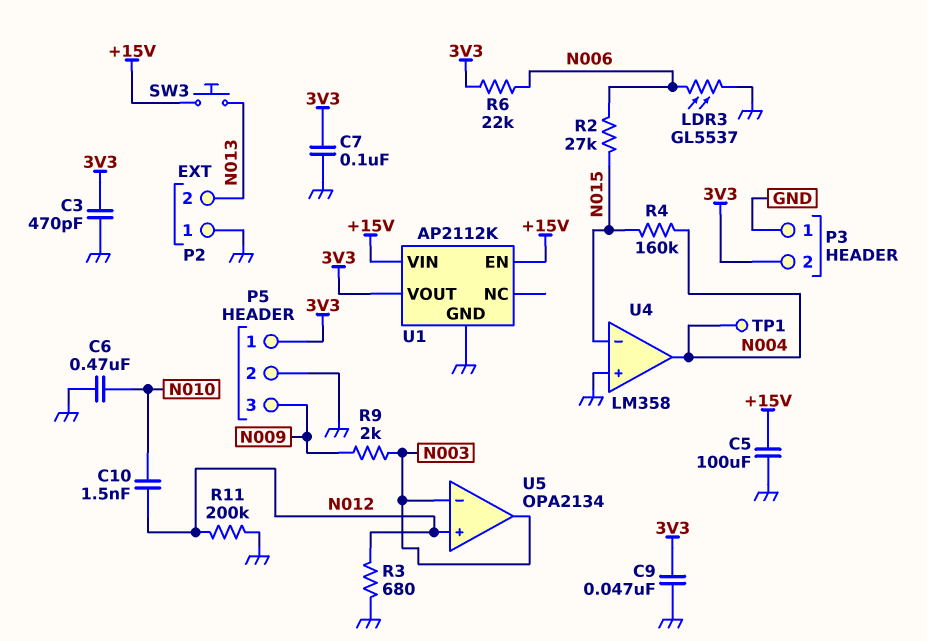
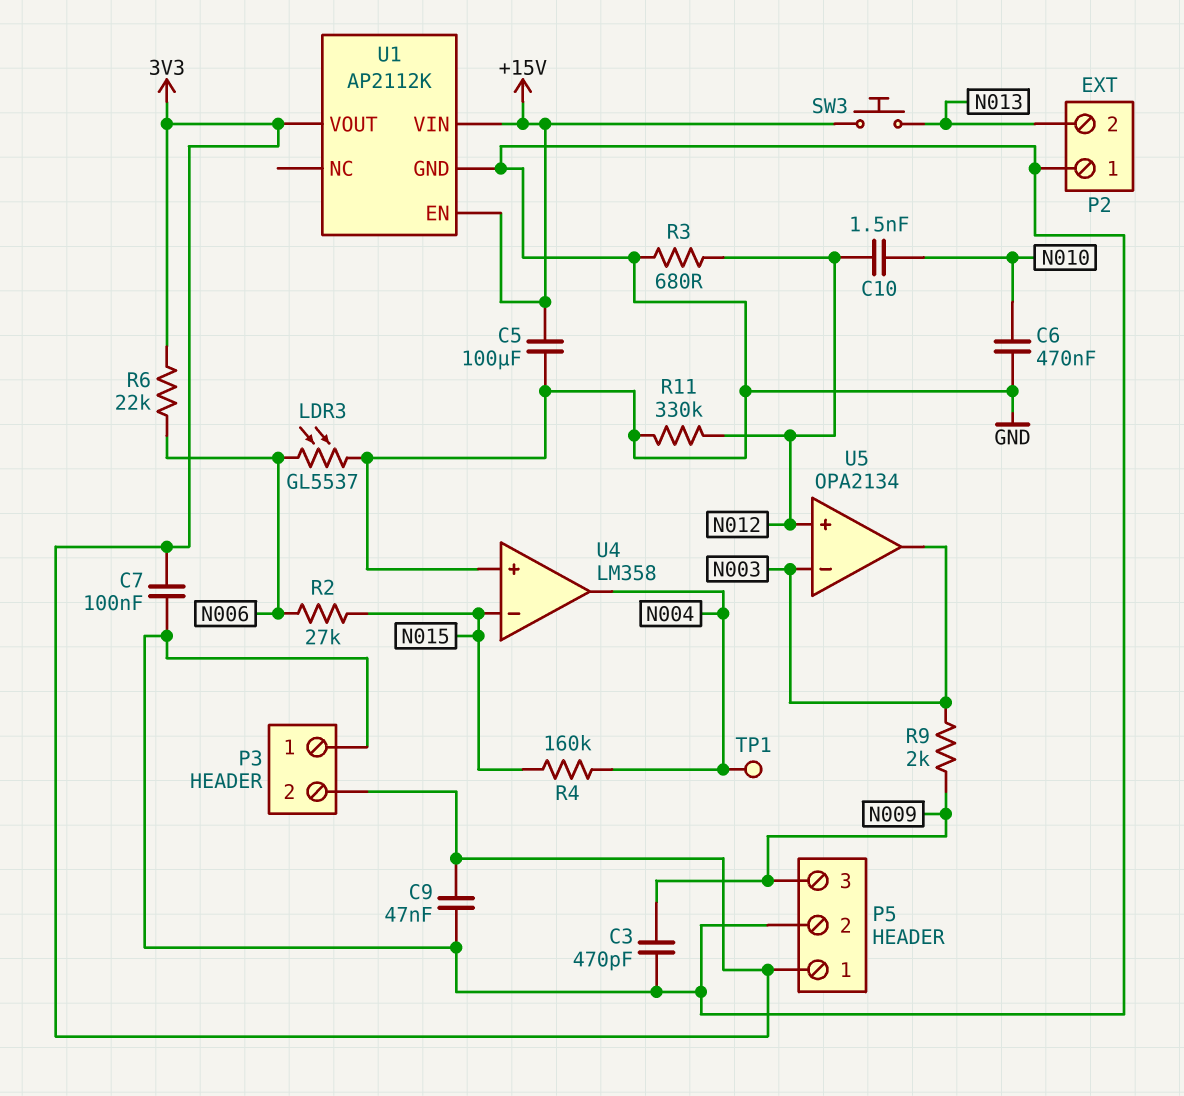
C3: 470pF (3V3, GND) -> 470pF (GND, N009)
R11: 200k (GND, N012) -> 330k (GND, N012)

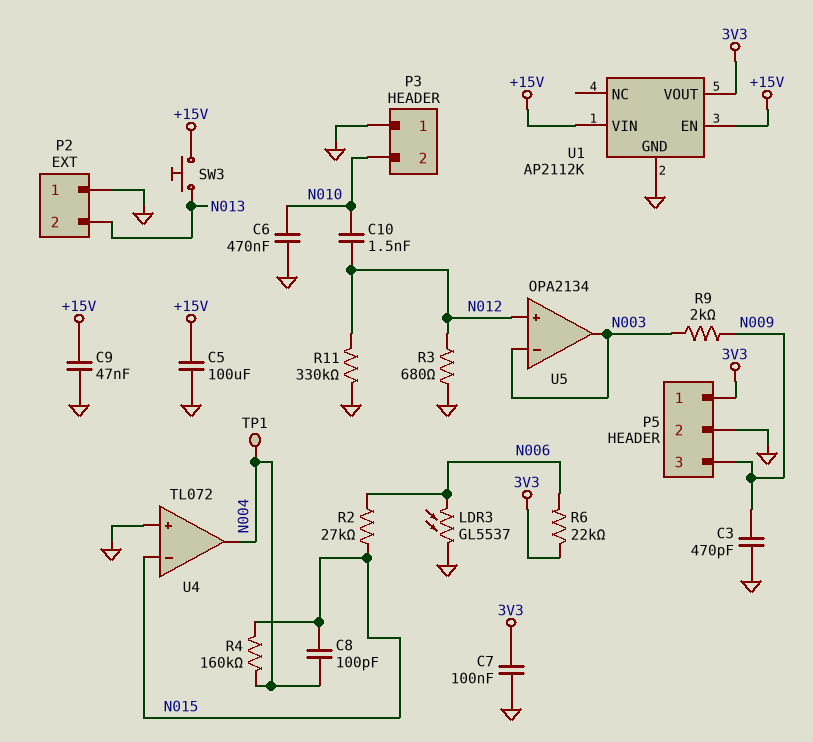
C8: none -> 100pF (N004, N015)
C9: 47nF (3V3, GND) -> 47nF (+15V, GND)
P3 pin 2: 3V3 -> N010
U4: LM358 -> TL072

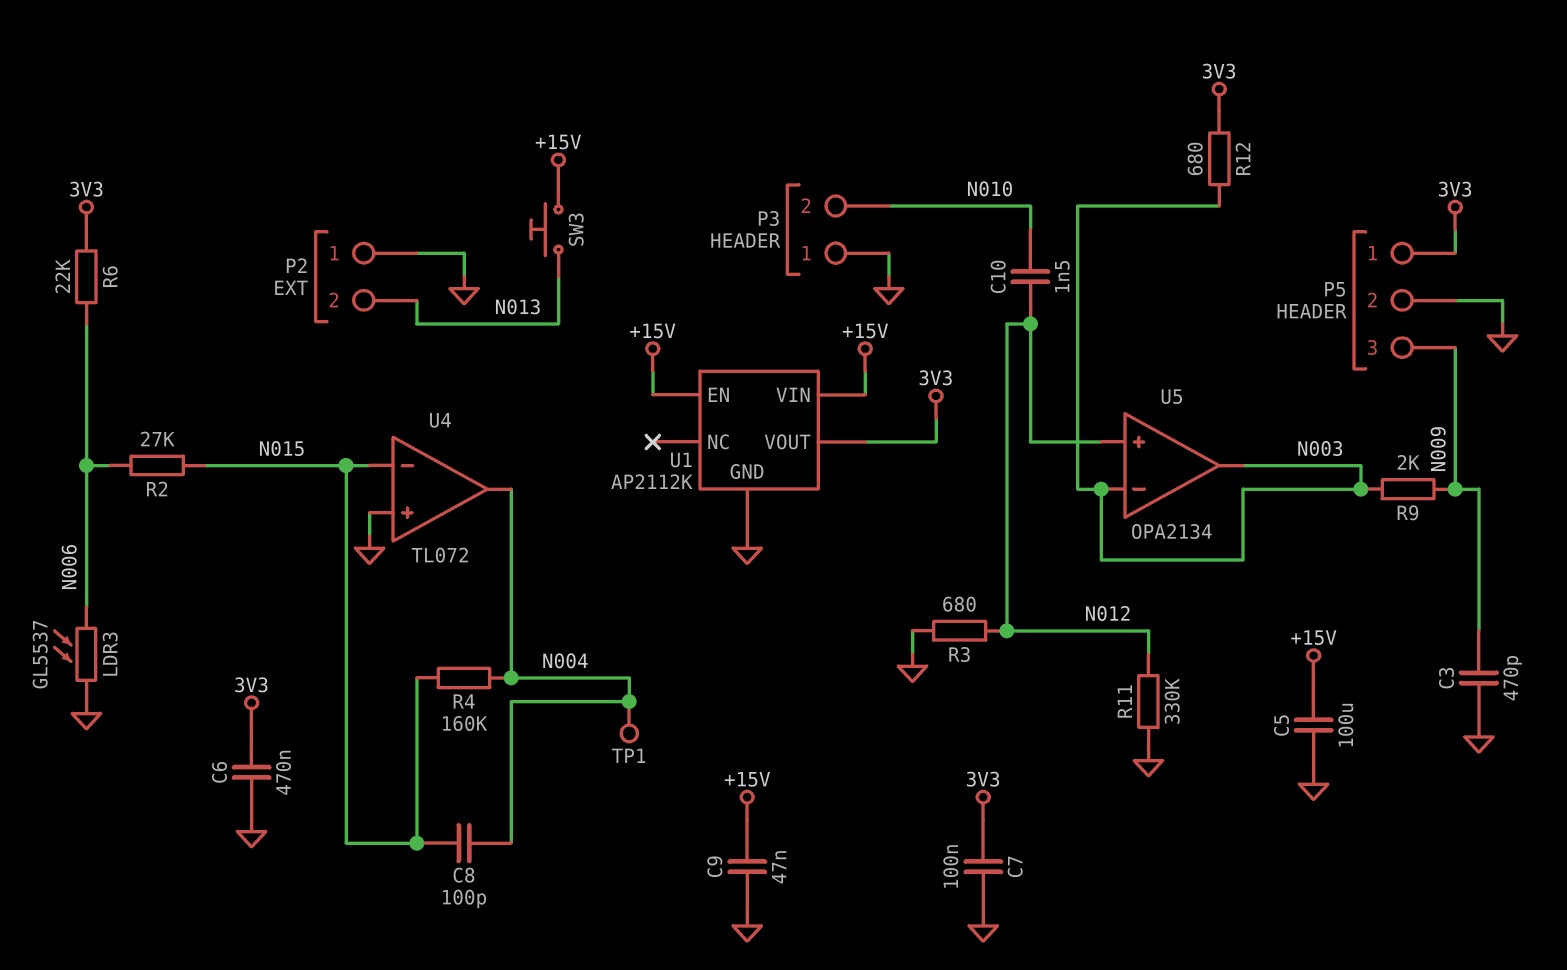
C6: 470nF (GND, N010) -> 470nF (3V3, GND)
R12: none -> 680 (3V3, N003)

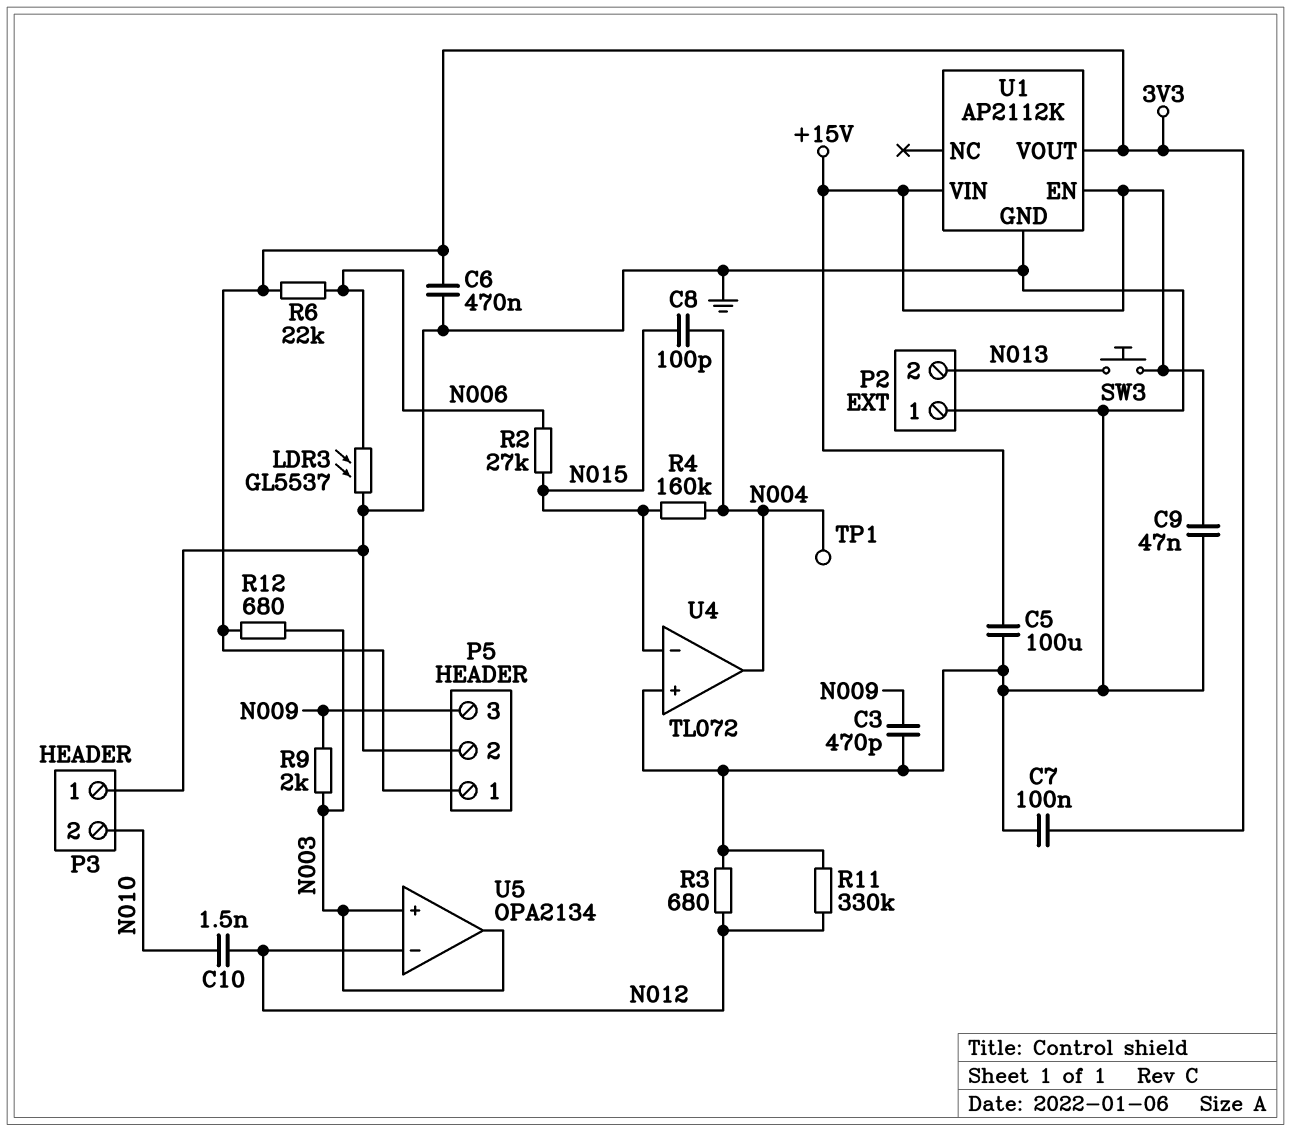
U5 pin in+: N012 -> N003
U5 pin in-: N003 -> N012

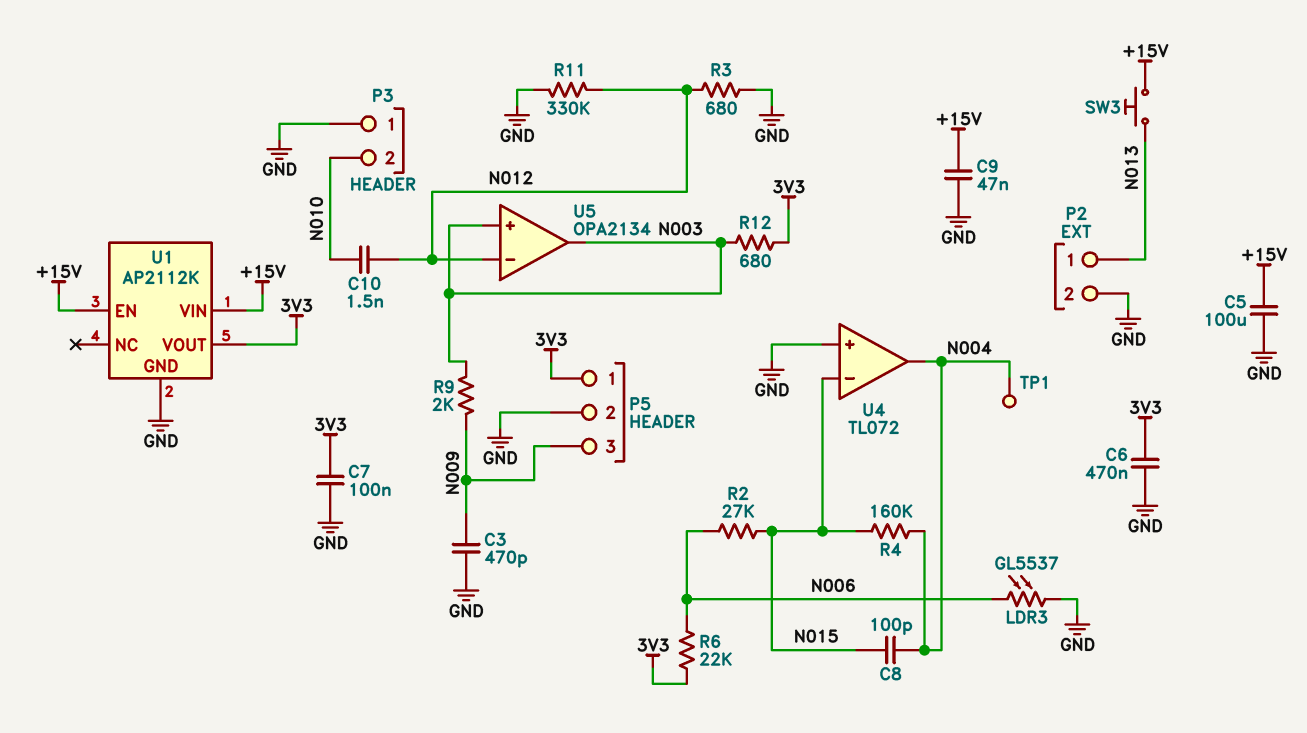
P2 pin 1: GND -> N013
P2 pin 2: N013 -> GND

